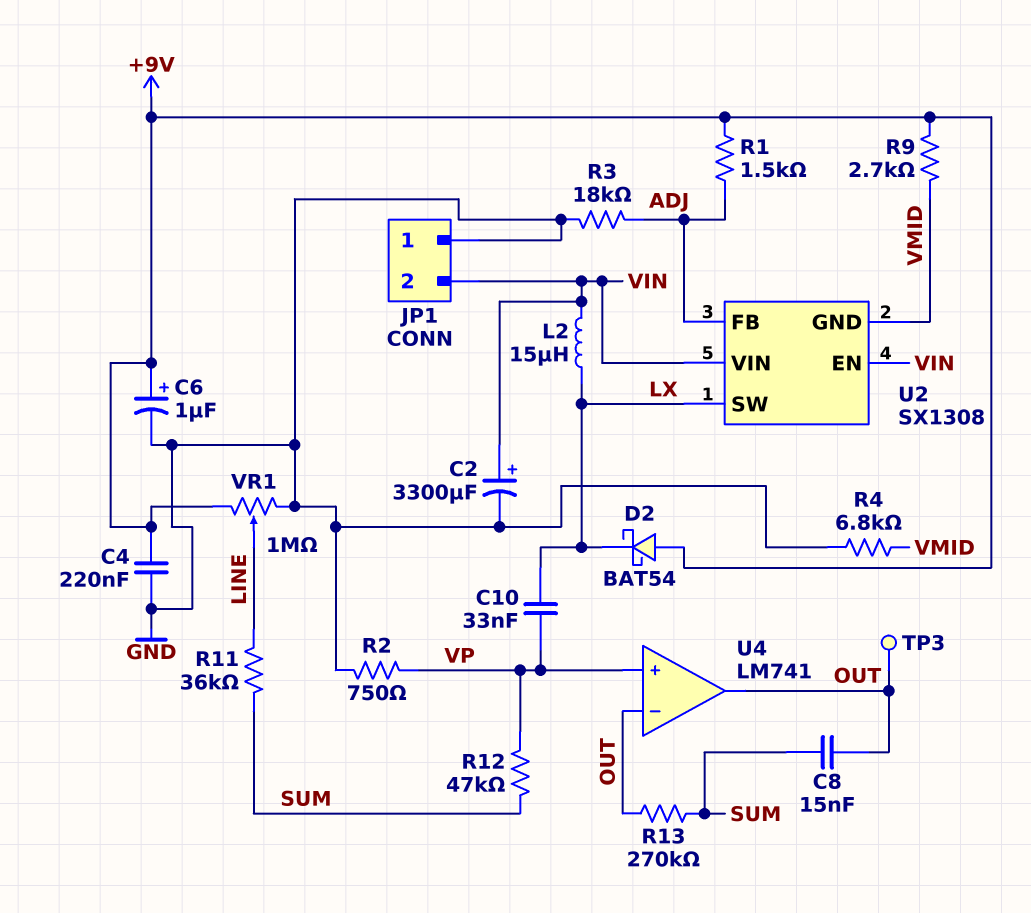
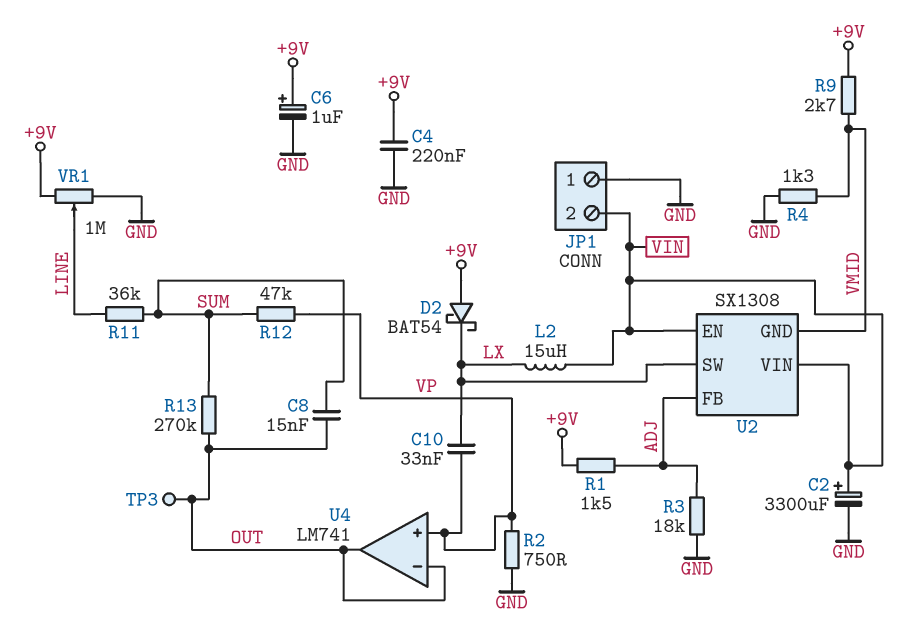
R4: 6.8k (GND, VMID) -> 1.3k (GND, VMID)

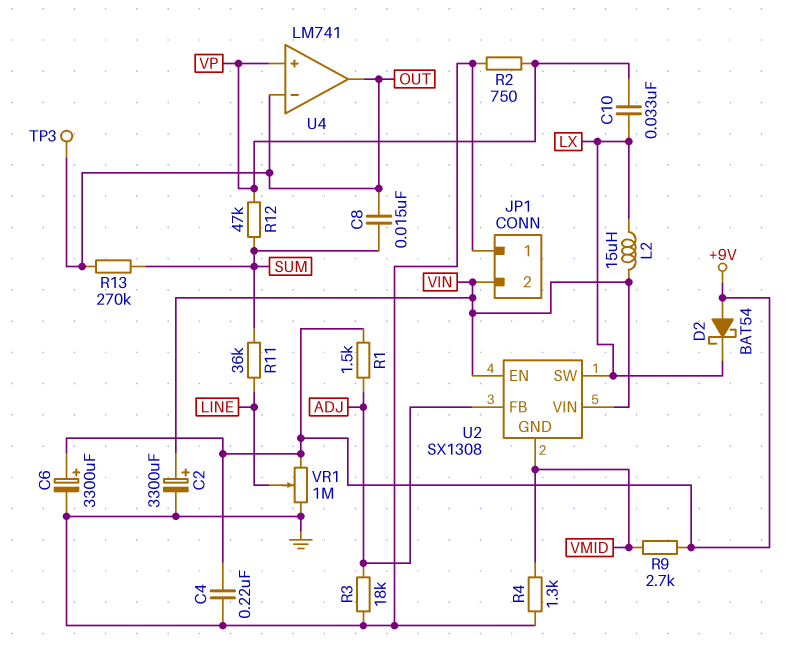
C6: 1uF (plus +9V, minus GND) -> 3300uF (plus +9V, minus GND)

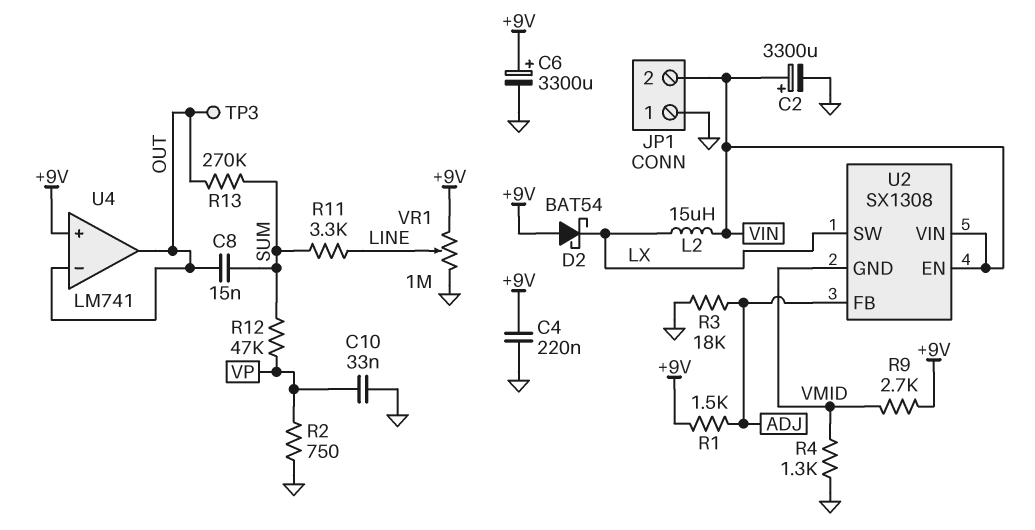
C10: 33nF (LX, VP) -> 33nF (GND, VP)
R11: 36k (LINE, SUM) -> 3.3k (LINE, SUM)
U4 pin in+: VP -> +9V

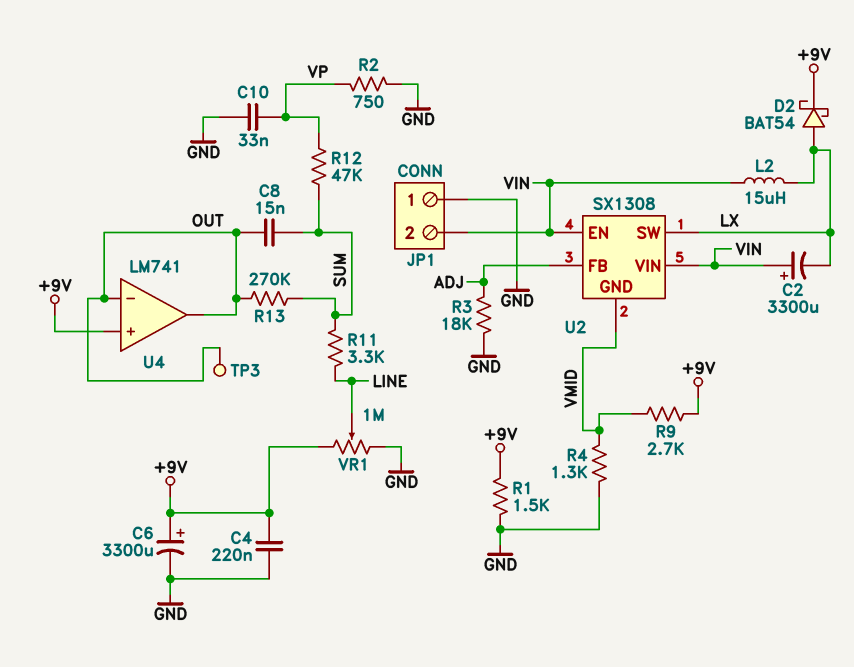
C2: 3300uF (plus VIN, minus GND) -> 3300uF (plus VIN, minus LX)
D2: schottky BAT54 (A +9V, K LX) -> schottky BAT54 (A LX, K +9V)
R1: 1.5k (+9V, ADJ) -> 1.5k (+9V, GND)

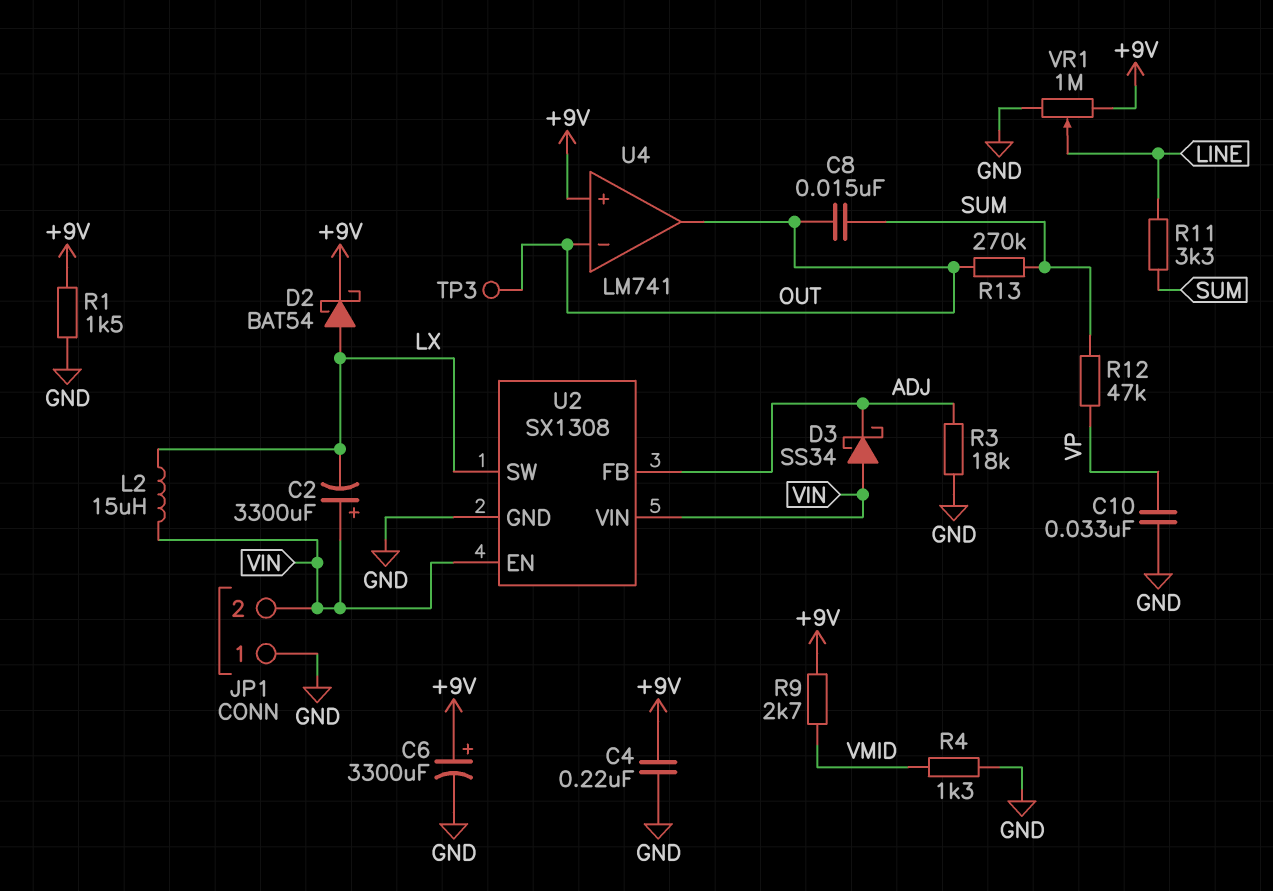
D3: none -> schottky SS34 (A VIN, K ADJ)
R2: 750 (GND, VP) -> none
U2 pin GND: VMID -> GND

